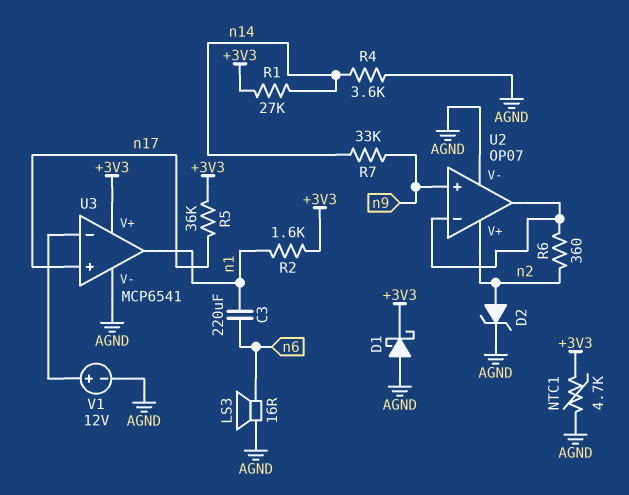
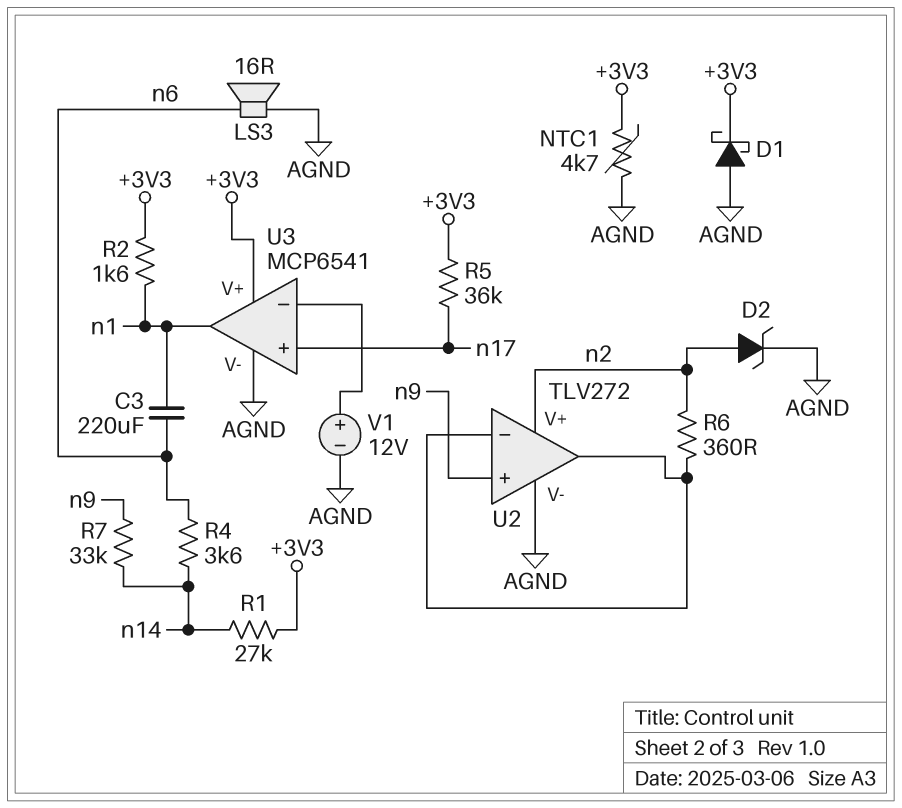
R4: 3.6k (AGND, n14) -> 3.6k (n6, n14)
U2: OP07 -> TLV272

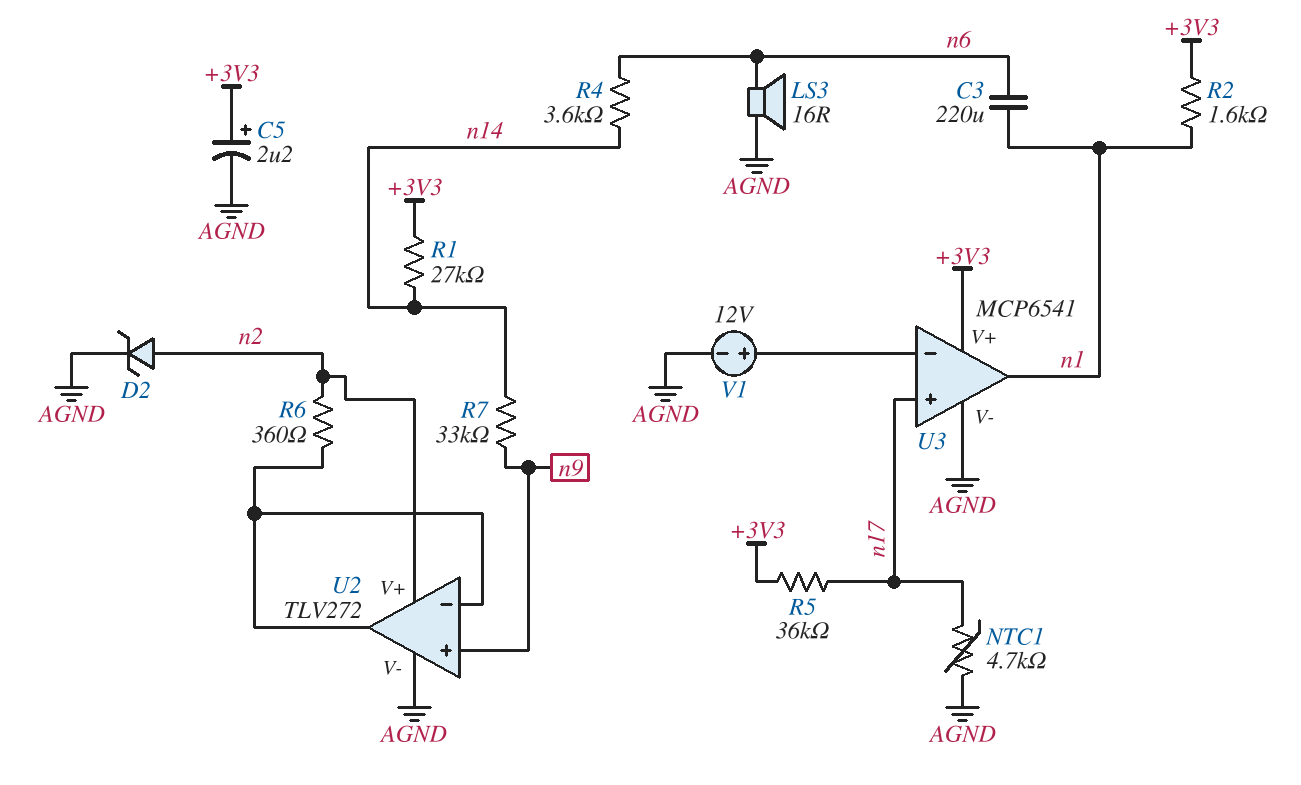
C5: none -> 2.2uF (plus +3V3, minus AGND)
D1: schottky (A AGND, K +3V3) -> none
NTC1: 4.7k (+3V3, AGND) -> 4.7k (AGND, n17)

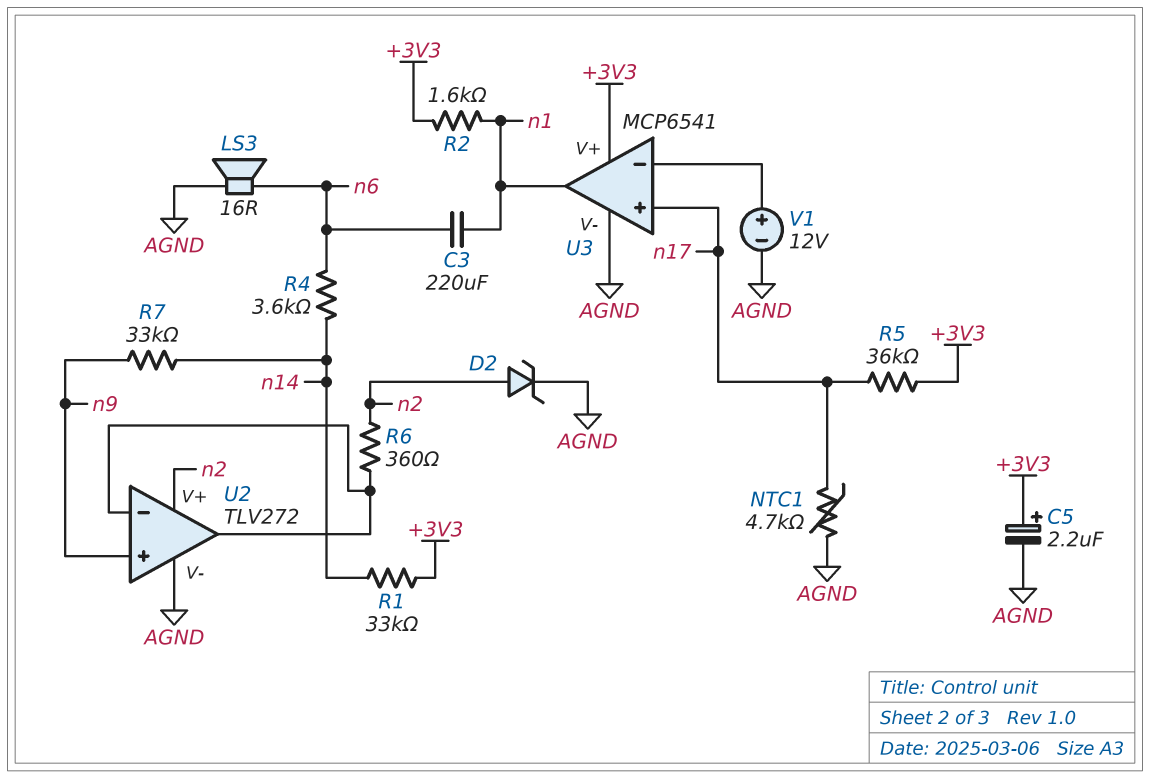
R1: 27k (+3V3, n14) -> 33k (+3V3, n14)

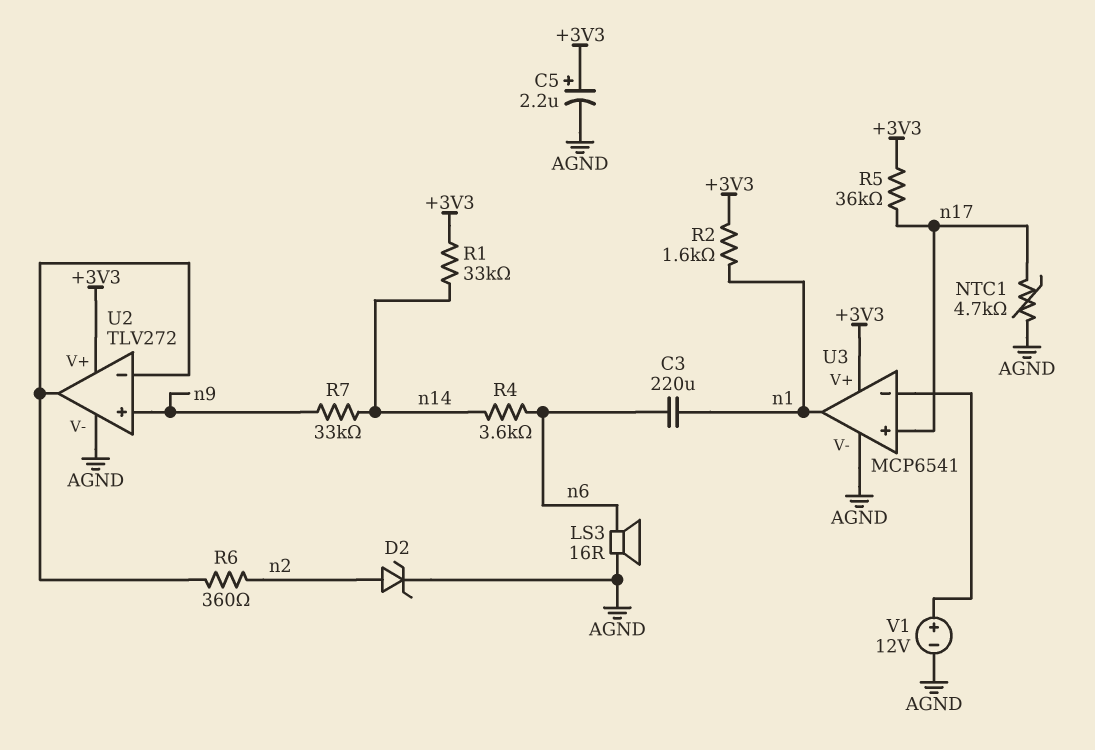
U2 pin V+: n2 -> +3V3

